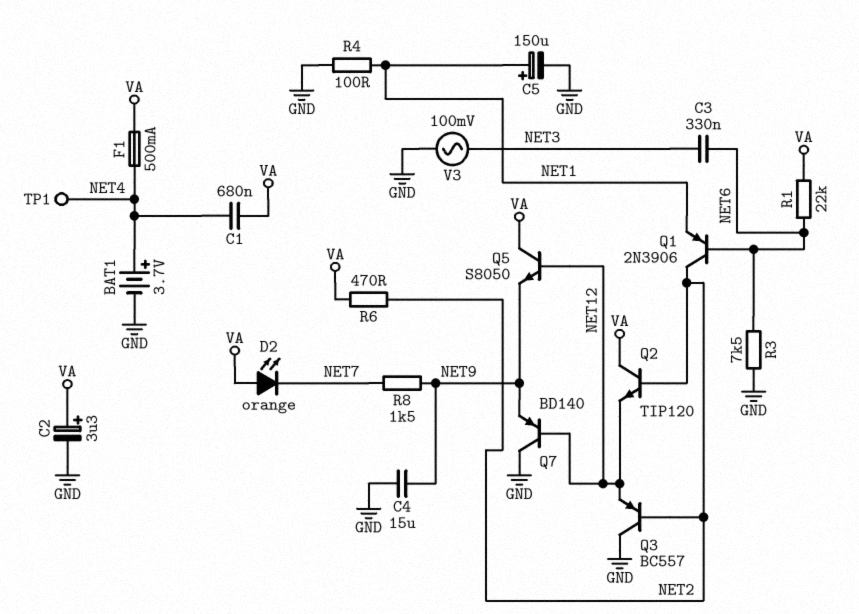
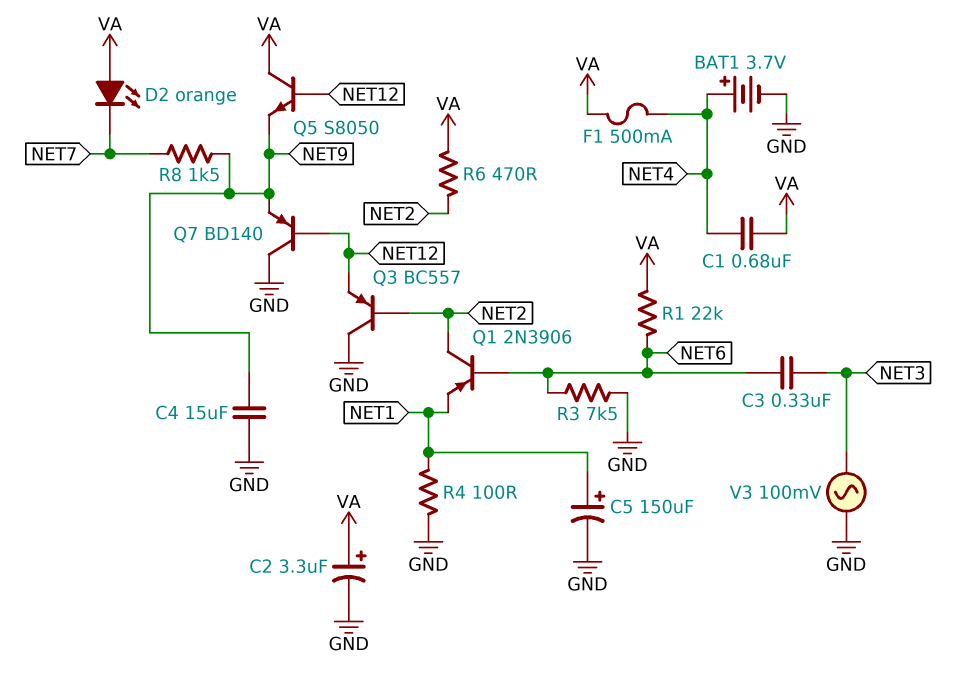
Q2: NPN TIP120 (B NET2, C VA, E NET12) -> none
TP1: test point (NET4) -> none

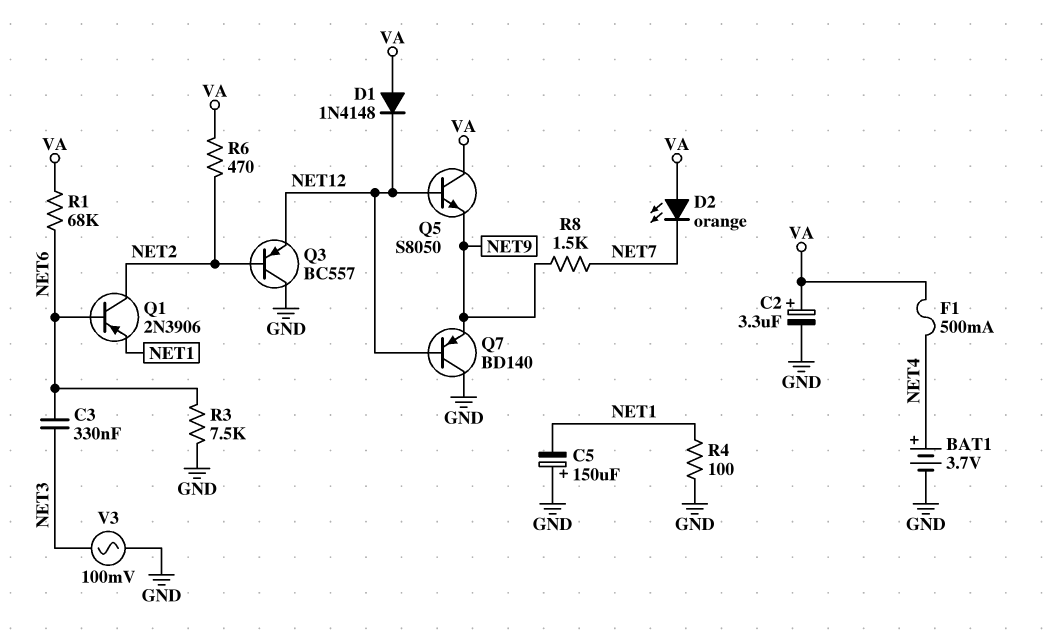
C1: 680nF (NET4, VA) -> none
C4: 15uF (GND, NET9) -> none
C5: 150uF (plus NET1, minus GND) -> 150uF (plus GND, minus NET1)
D1: none -> diode 1N4148 (A VA, K NET12)
R1: 22k (NET6, VA) -> 68k (NET6, VA)

